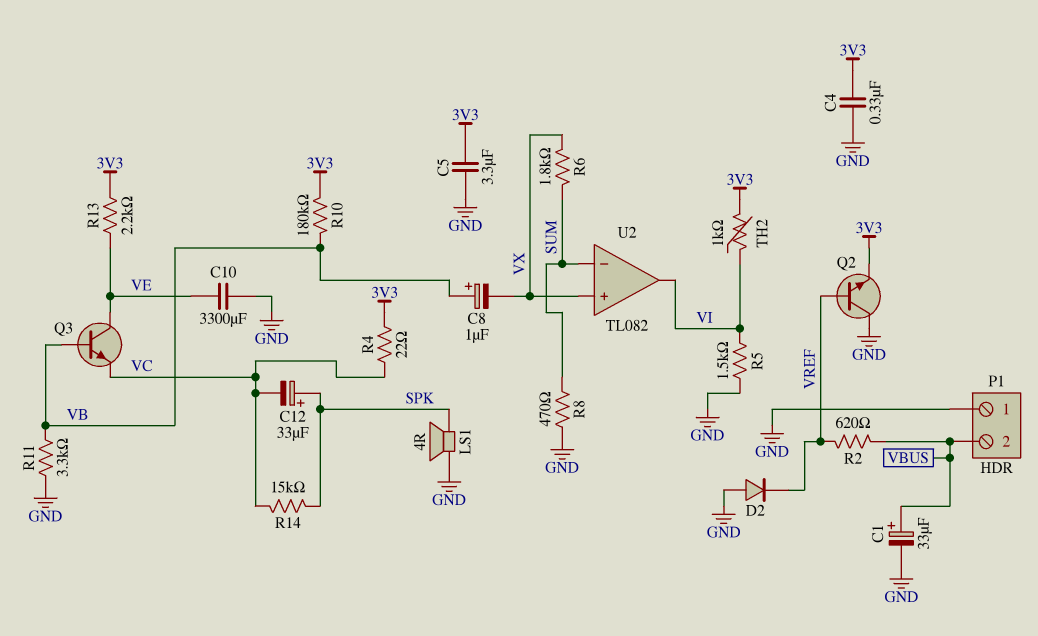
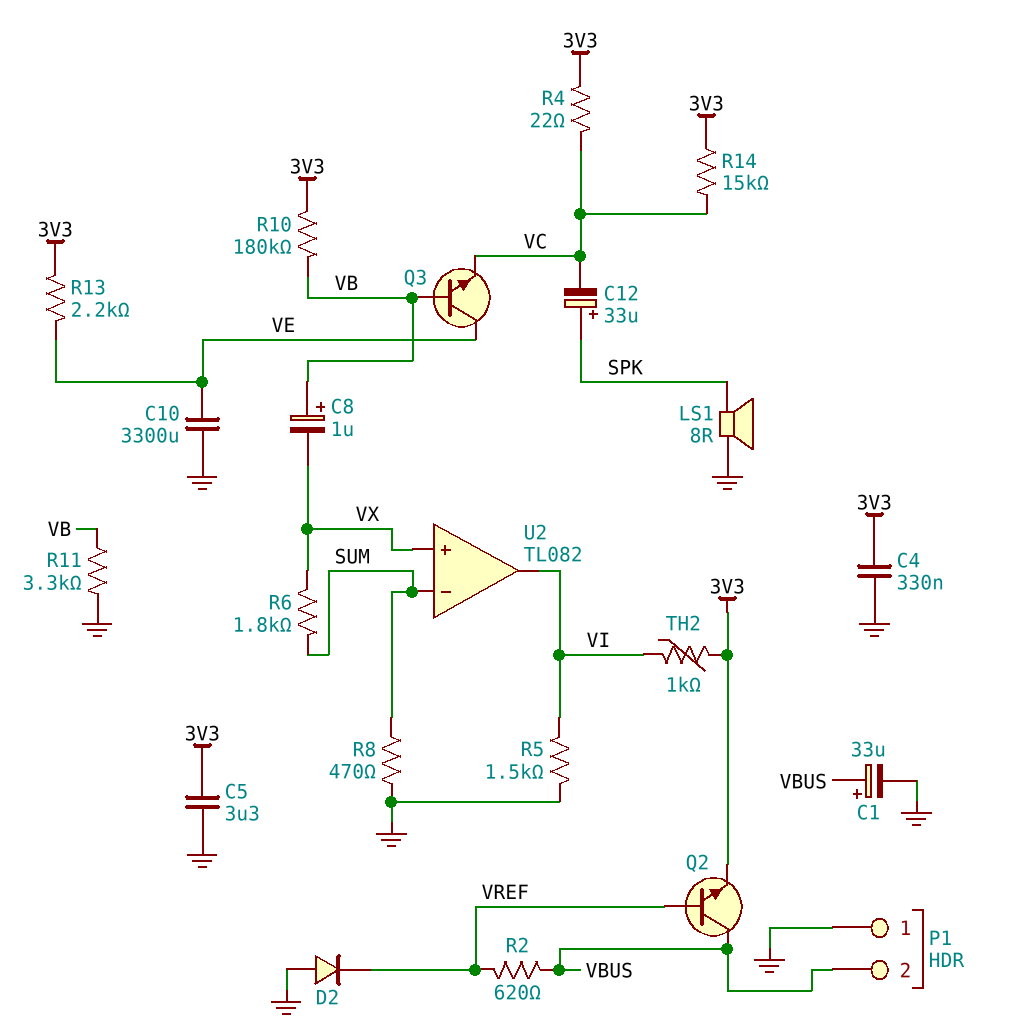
LS1: speaker 4R (GND, SPK) -> speaker 8R (GND, SPK)
Q2: NPN (B VREF, C GND, E 3V3) -> NPN (B VREF, C VBUS, E 3V3)
R14: 15k (SPK, VC) -> 15k (3V3, VC)

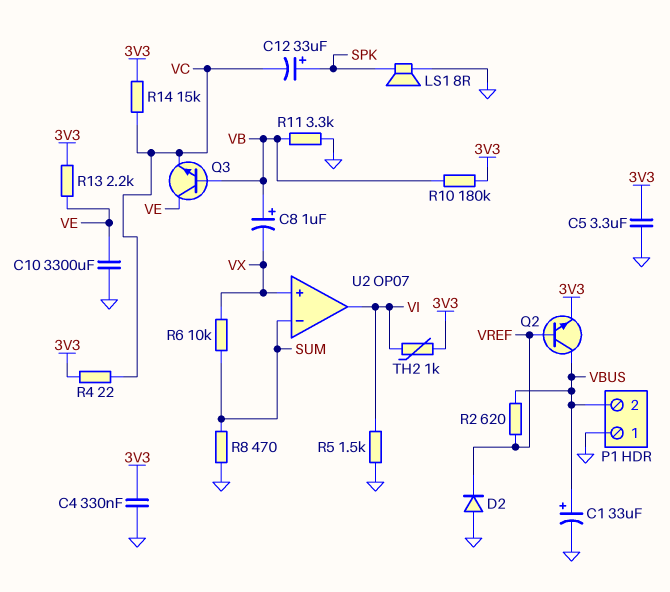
R6: 1.8k (SUM, VX) -> 10k (SUM, VX)
U2: TL082 -> OP07

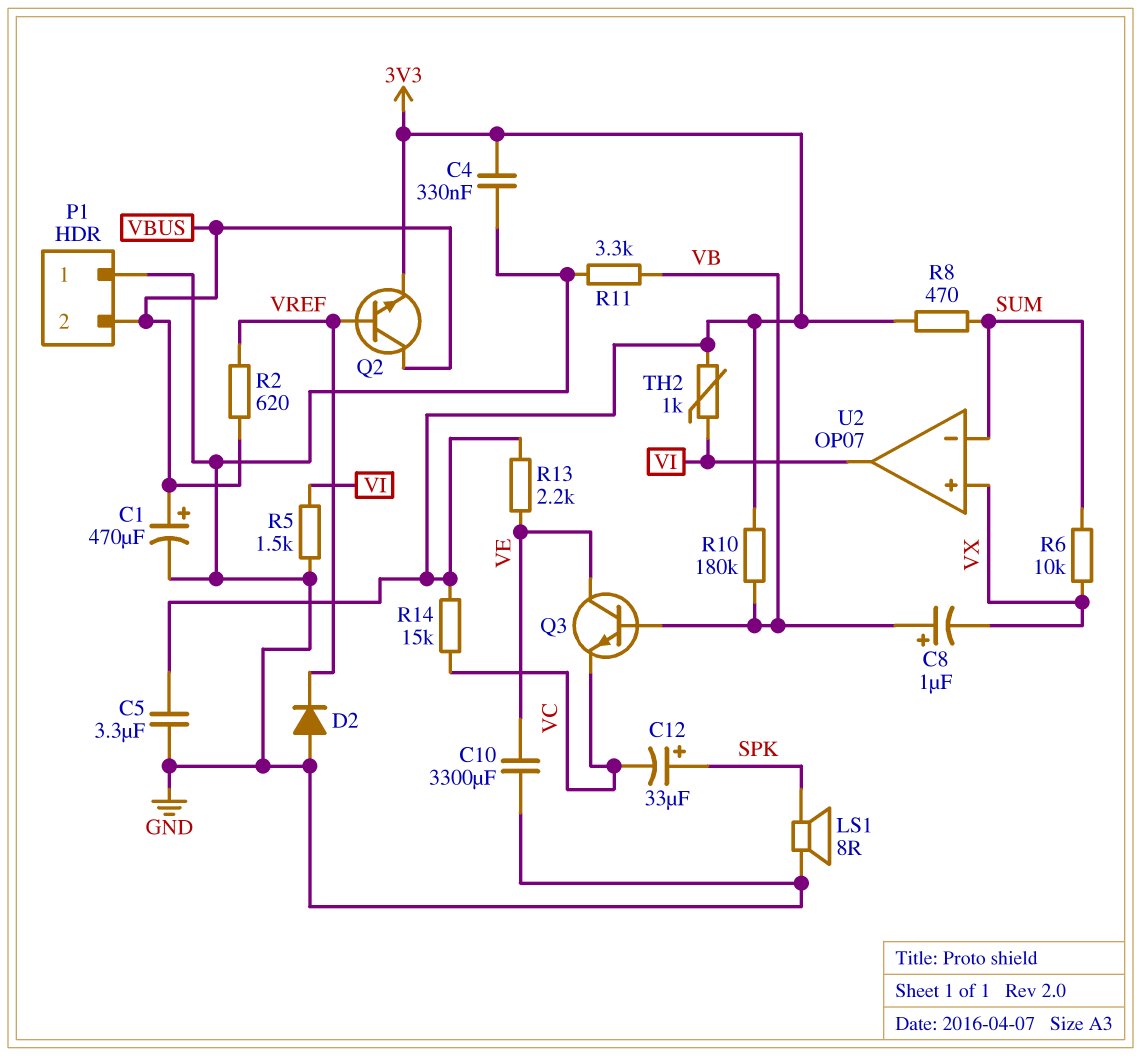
C1: 33uF (plus VBUS, minus GND) -> 470uF (plus VBUS, minus GND)
R4: 22 (3V3, VC) -> none
R8: 470 (GND, SUM) -> 470 (3V3, SUM)

